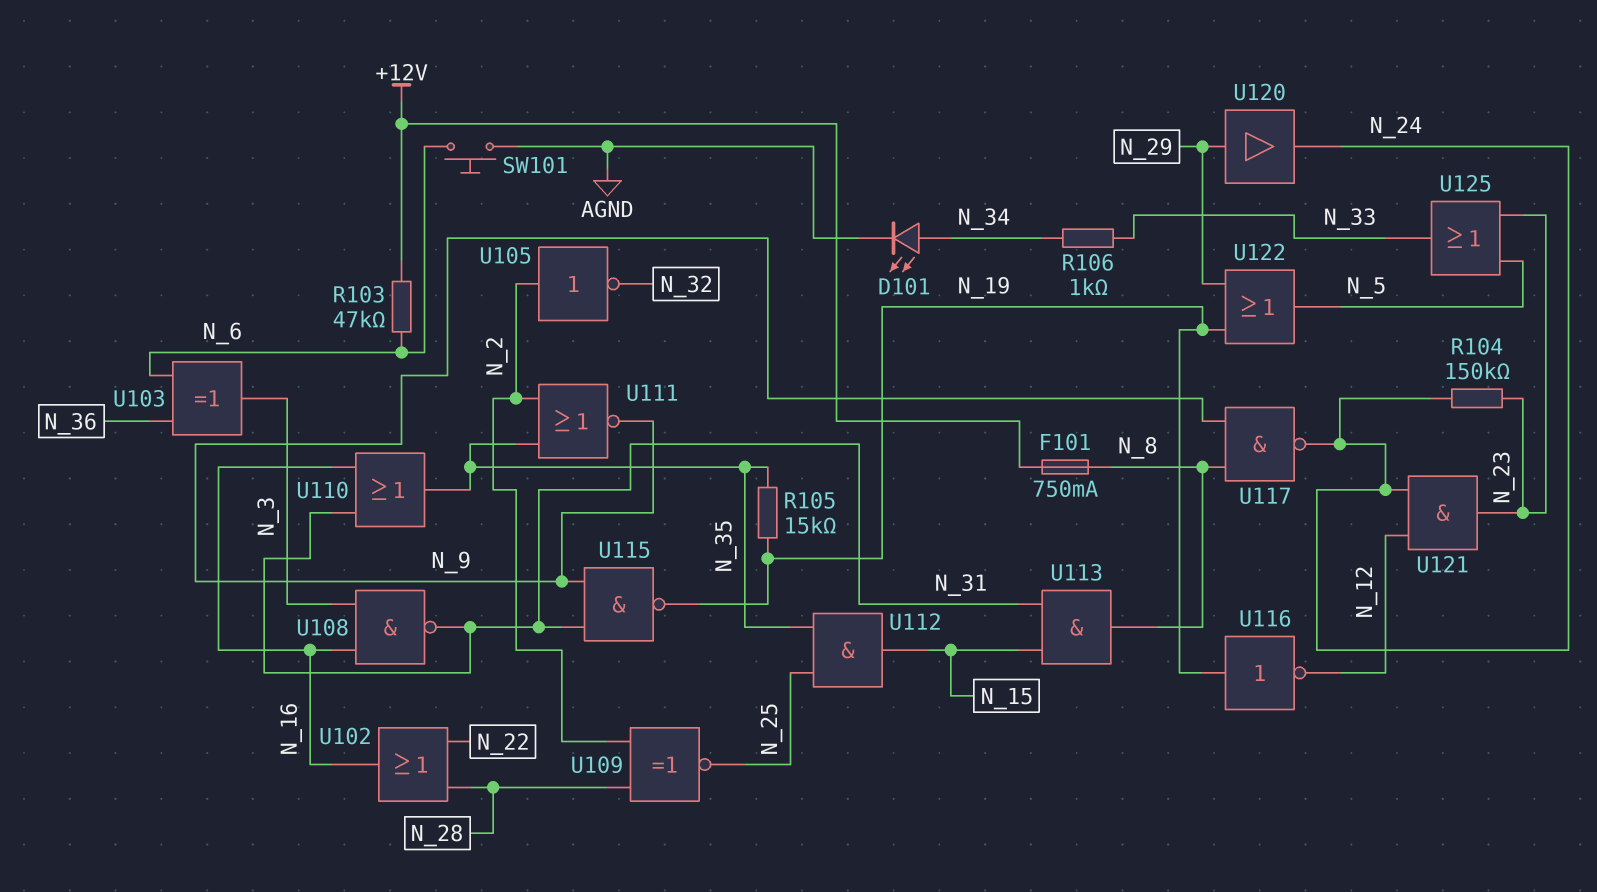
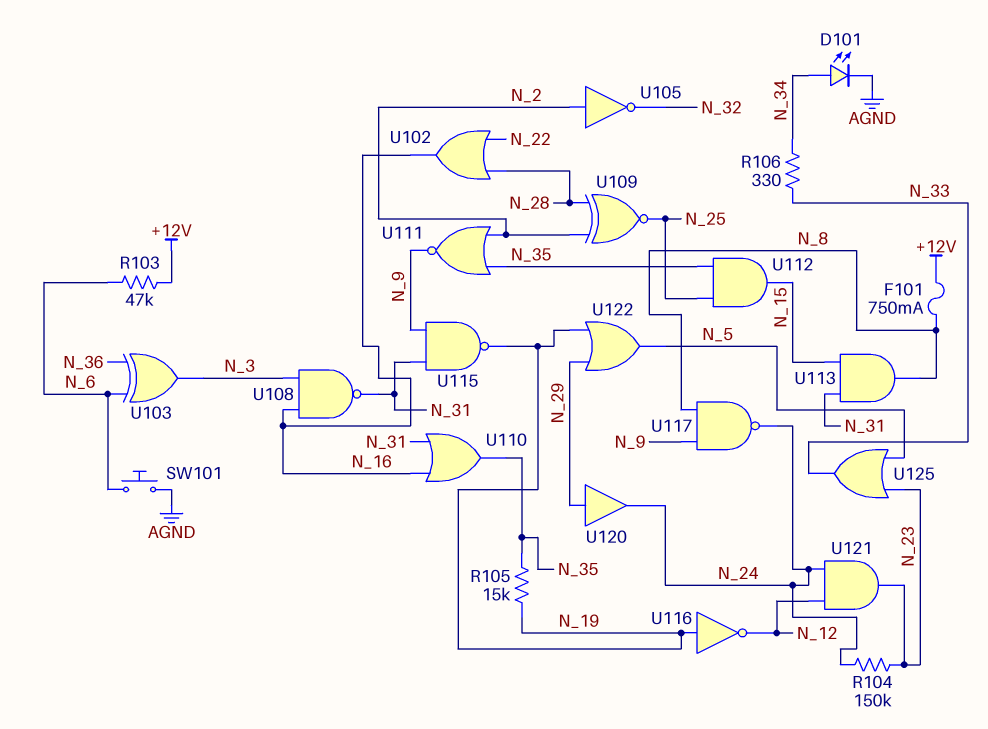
R106: 1k (N_33, N_34) -> 330 (N_33, N_34)

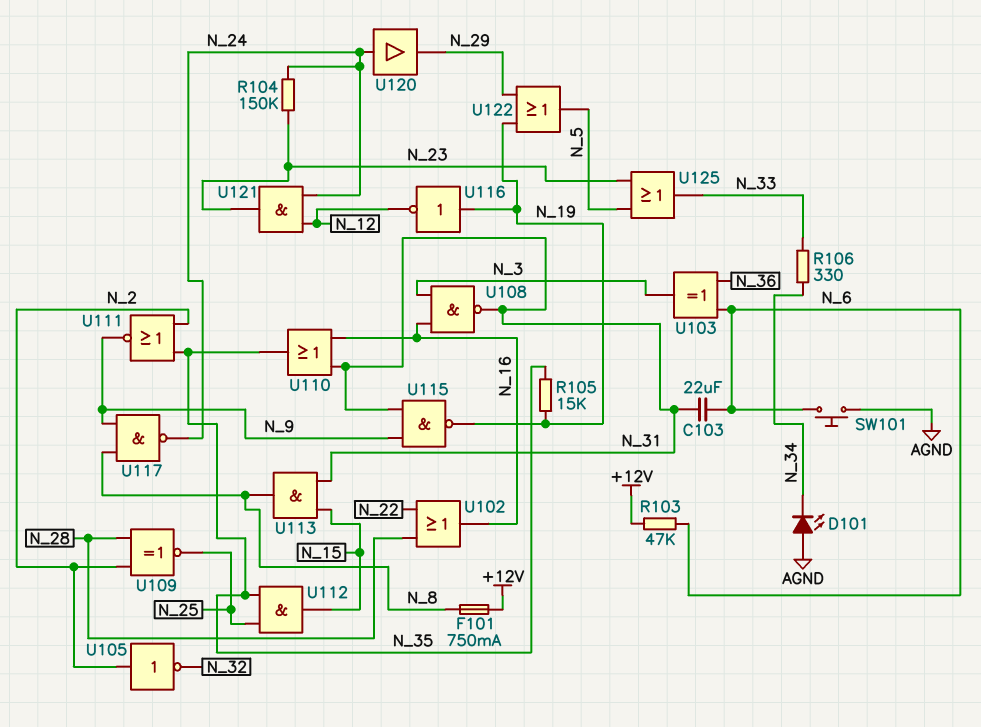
C103: none -> 22uF (N_6, N_31)
D101: LED (A N_34, K AGND) -> LED (A AGND, K N_34)
U120: buffer (in N_29, out N_24) -> buffer (in N_24, out N_29)

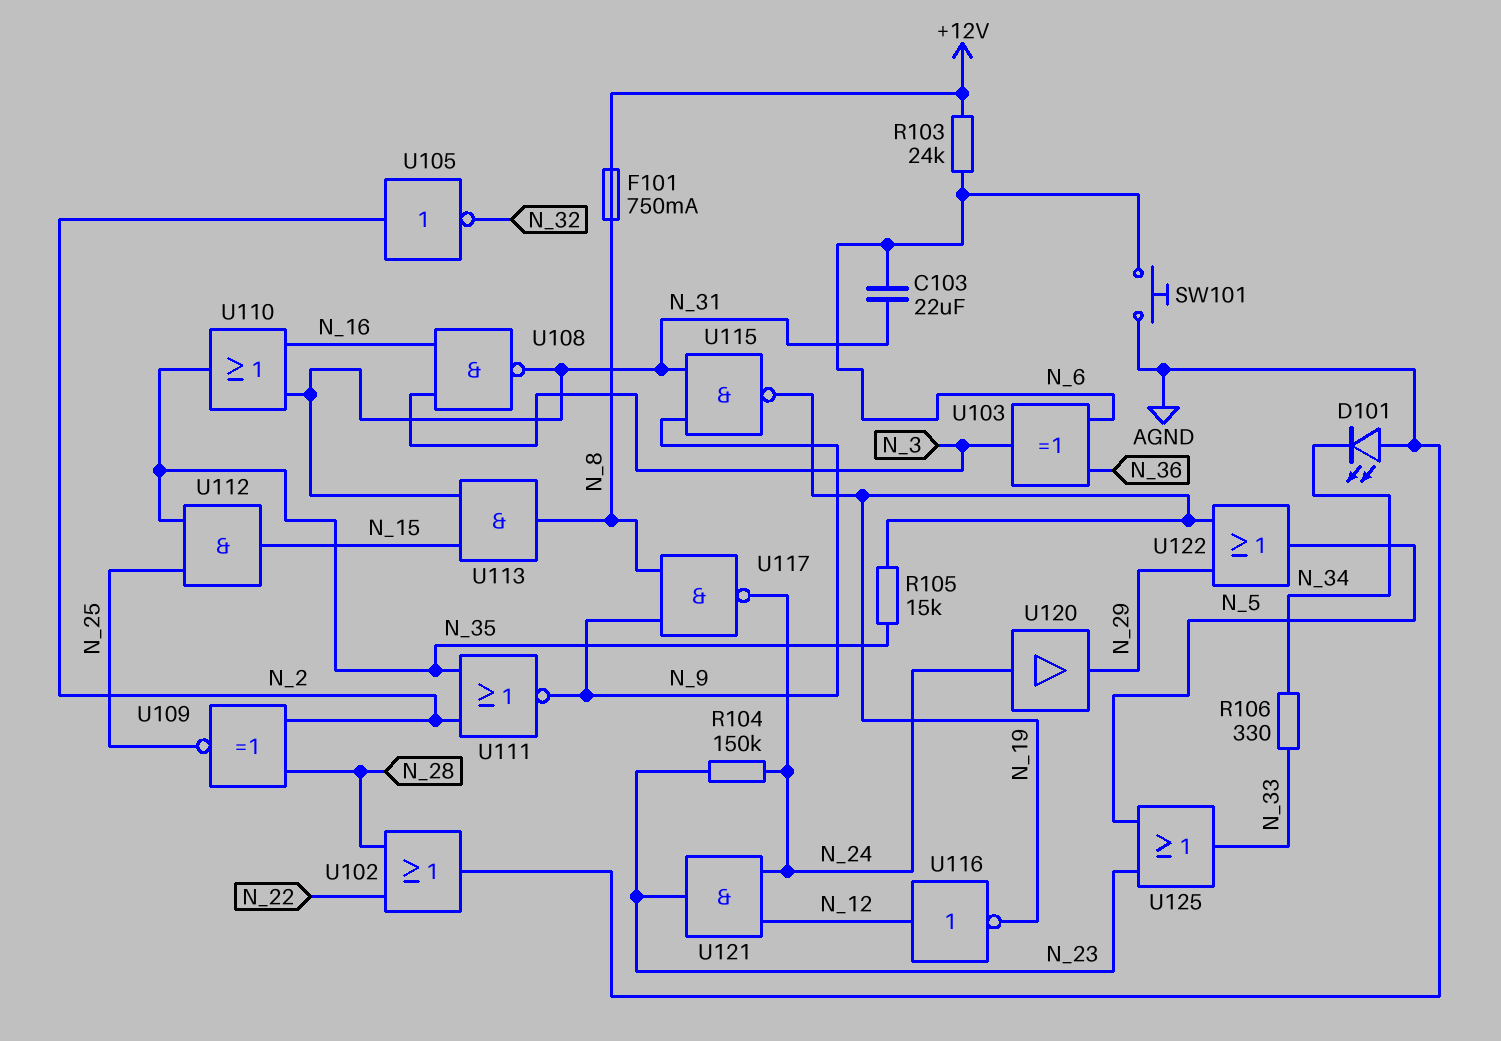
R103: 47k (+12V, N_6) -> 24k (+12V, N_6)
U102: OR (in N_22, in N_28, out N_16) -> OR (in N_22, in N_28, out AGND)
U116: NOT (in N_19, out N_12) -> NOT (in N_12, out N_19)

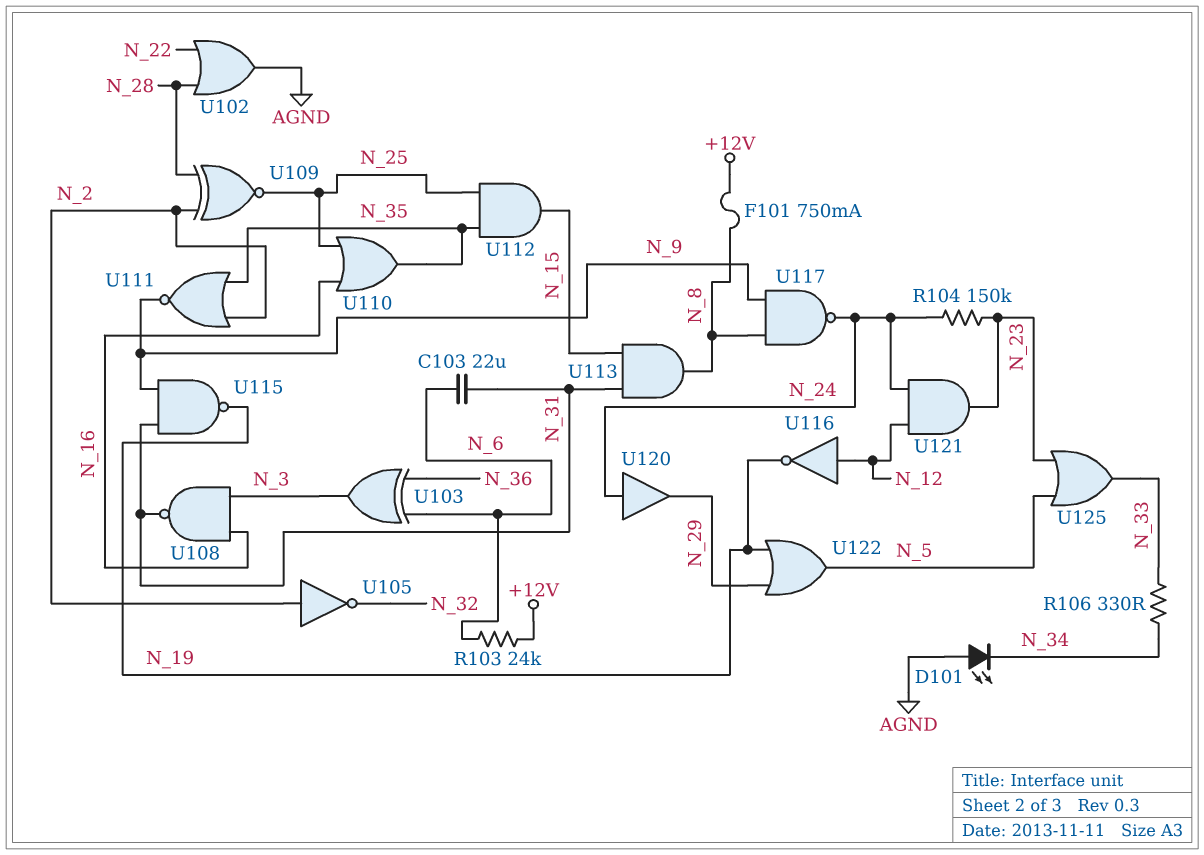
R105: 15k (N_19, N_35) -> none
SW101: button (AGND, N_6) -> none
U110: OR (in N_16, in N_31, out N_35) -> OR (in N_16, in N_25, out N_35)

